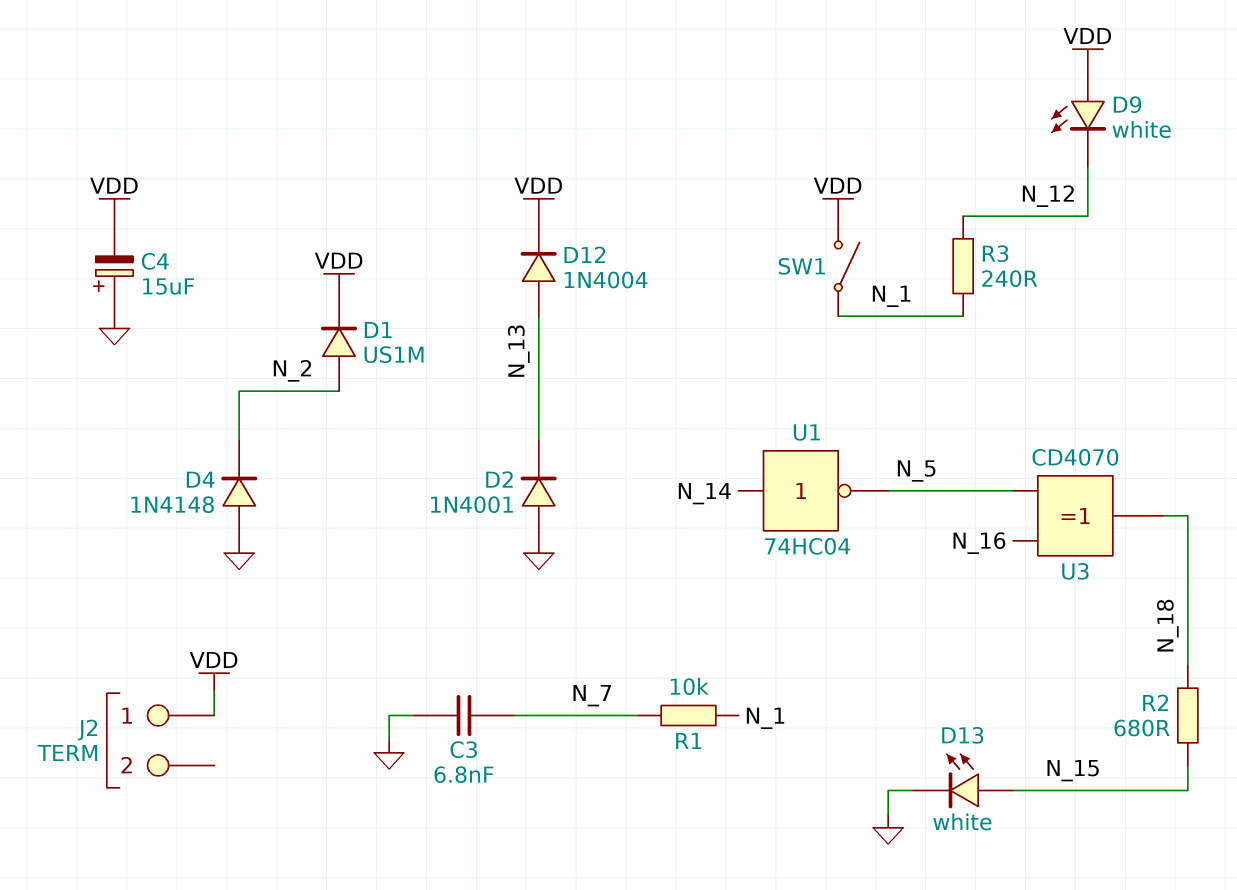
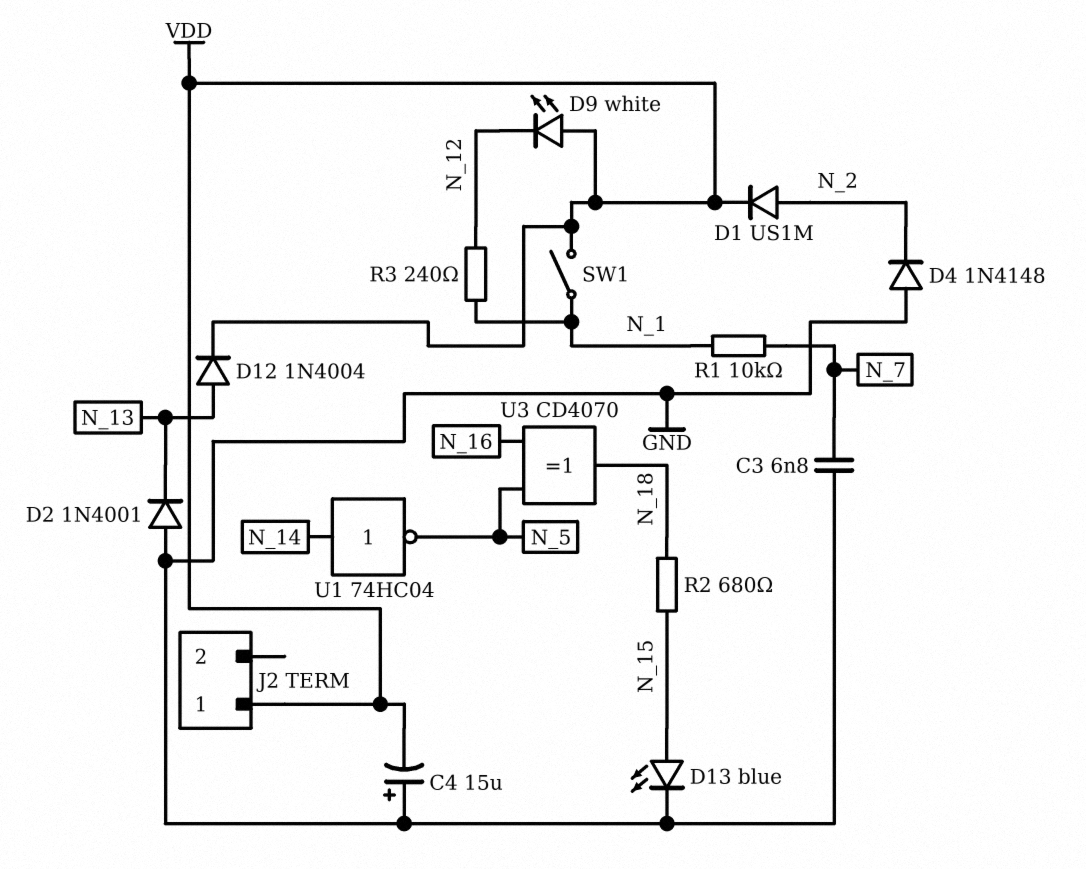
D13: LED white (A N_15, K GND) -> LED blue (A N_15, K GND)

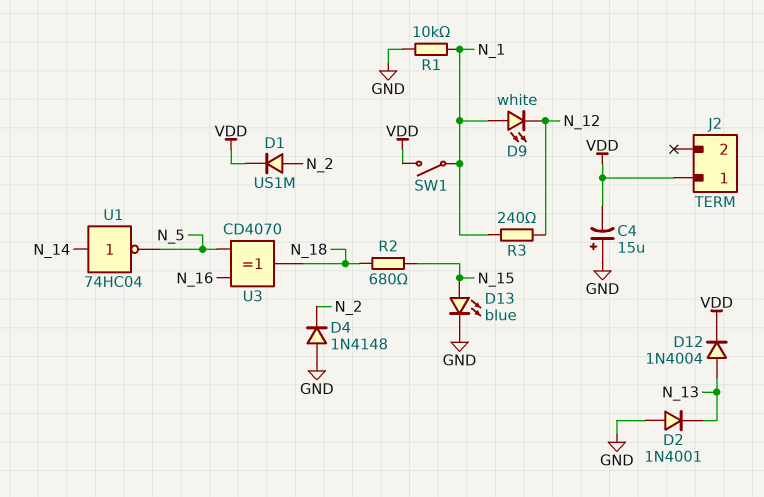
C3: 6.8nF (GND, N_7) -> none
D9: LED white (A VDD, K N_12) -> LED white (A N_1, K N_12)
R1: 10k (N_1, N_7) -> 10k (GND, N_1)

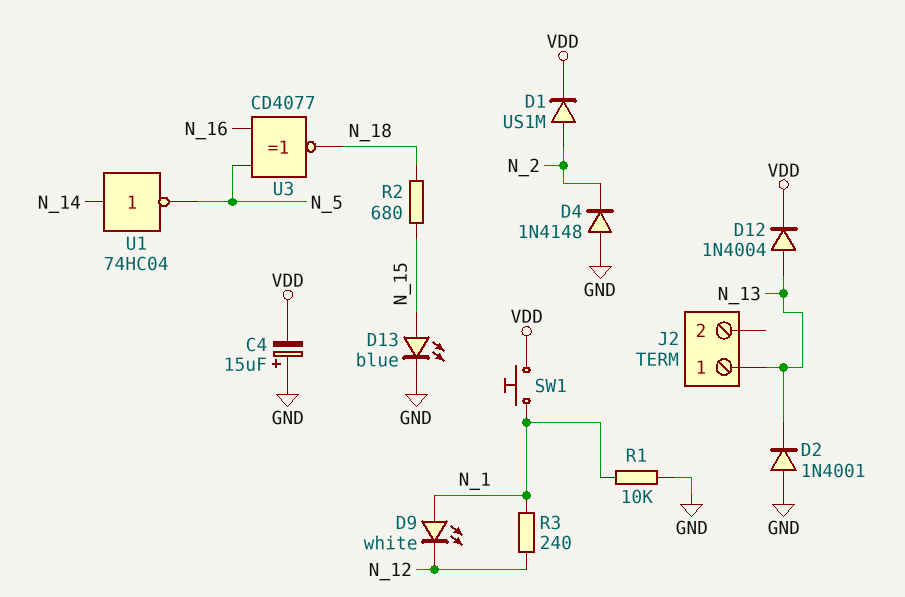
J2 pin 1: VDD -> N_13
SW1: switch (N_1, VDD) -> button (N_1, VDD)
U3: XOR CD4070 (in N_5, in N_16, out N_18) -> XNOR CD4077 (in N_5, in N_16, out N_18)

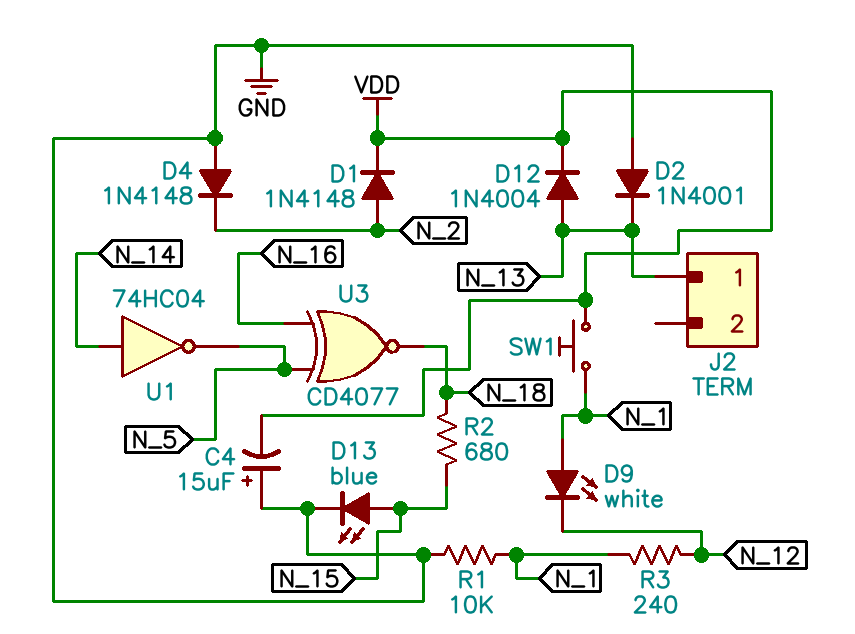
D1: diode US1M (A N_2, K VDD) -> diode 1N4148 (A N_2, K VDD)

